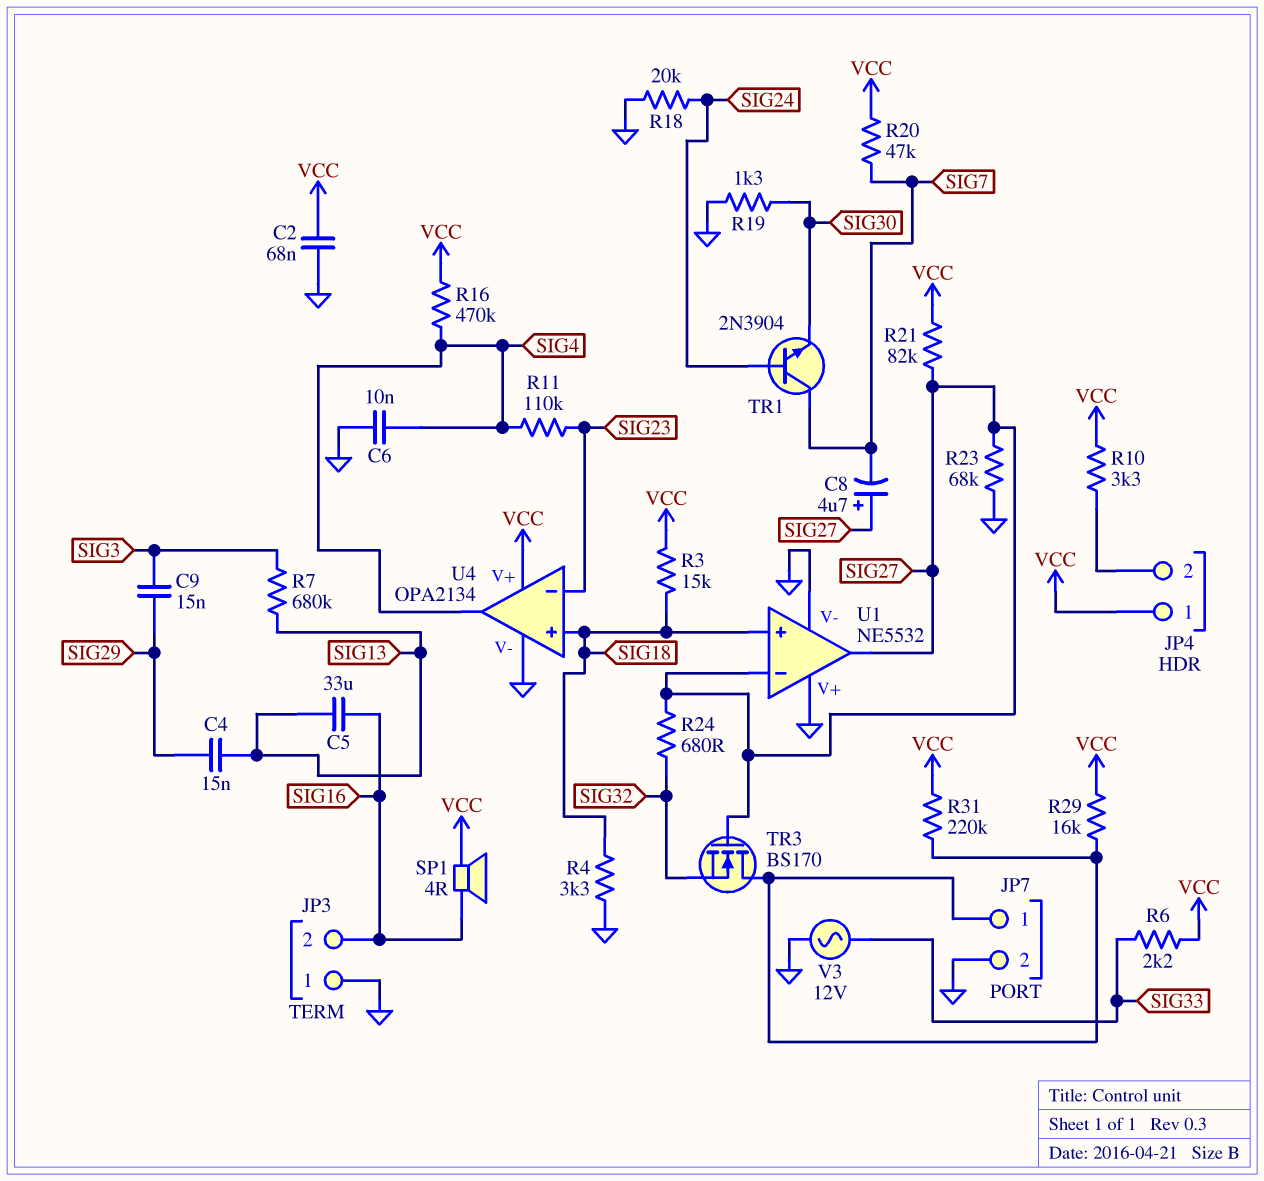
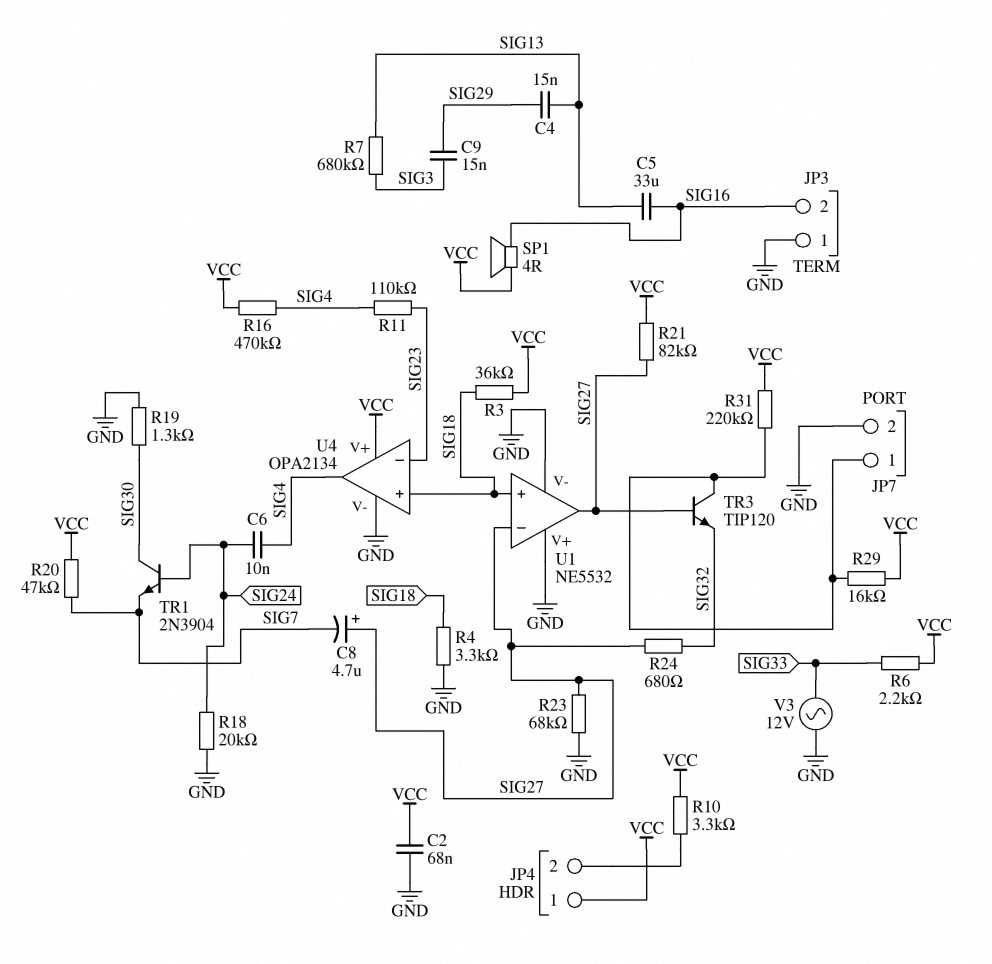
C6: 10nF (GND, SIG4) -> 10nF (SIG4, SIG24)
R3: 15k (SIG18, VCC) -> 36k (SIG18, VCC)
TR1: NPN 2N3904 (B SIG24, C SIG7, E SIG30) -> NPN 2N3904 (B SIG24, C SIG30, E SIG7)
TR3: NMOS BS170 (G SIG27, D JP7/1, S SIG32) -> NPN TIP120 (B SIG27, C JP7/1, E SIG32)

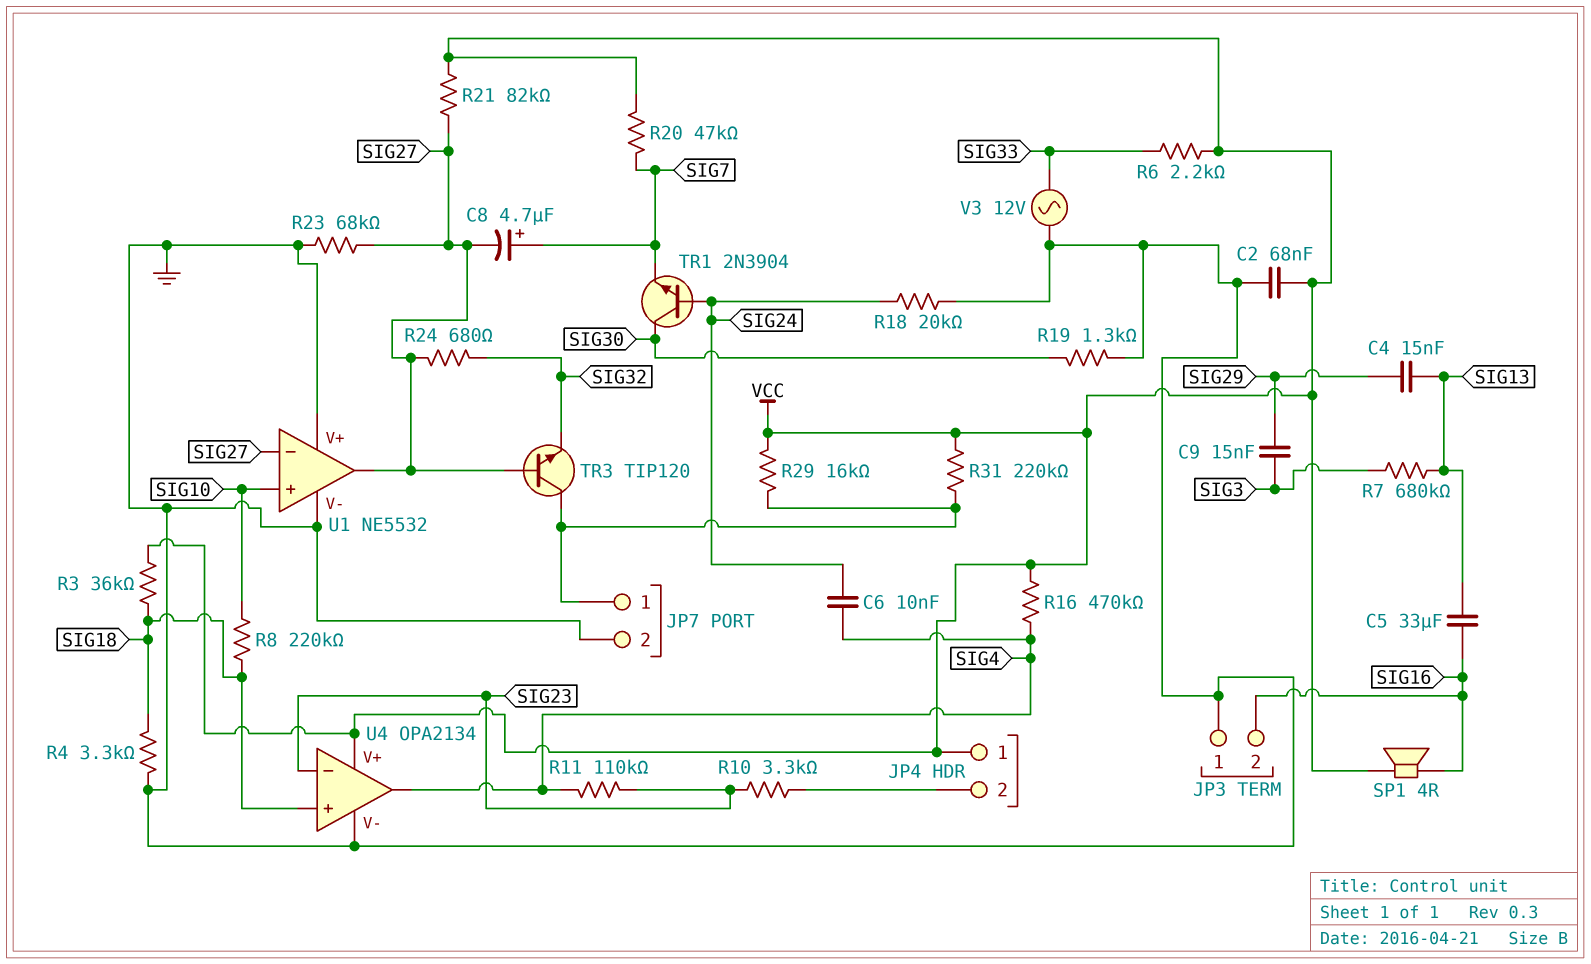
C8: 4.7uF (plus SIG27, minus SIG7) -> 4.7uF (plus SIG7, minus SIG27)
R8: none -> 220k (SIG10, SIG18)
R10: 3.3k (JP4/2, VCC) -> 3.3k (JP4/2, SIG23)
U1 pin in+: SIG18 -> SIG10

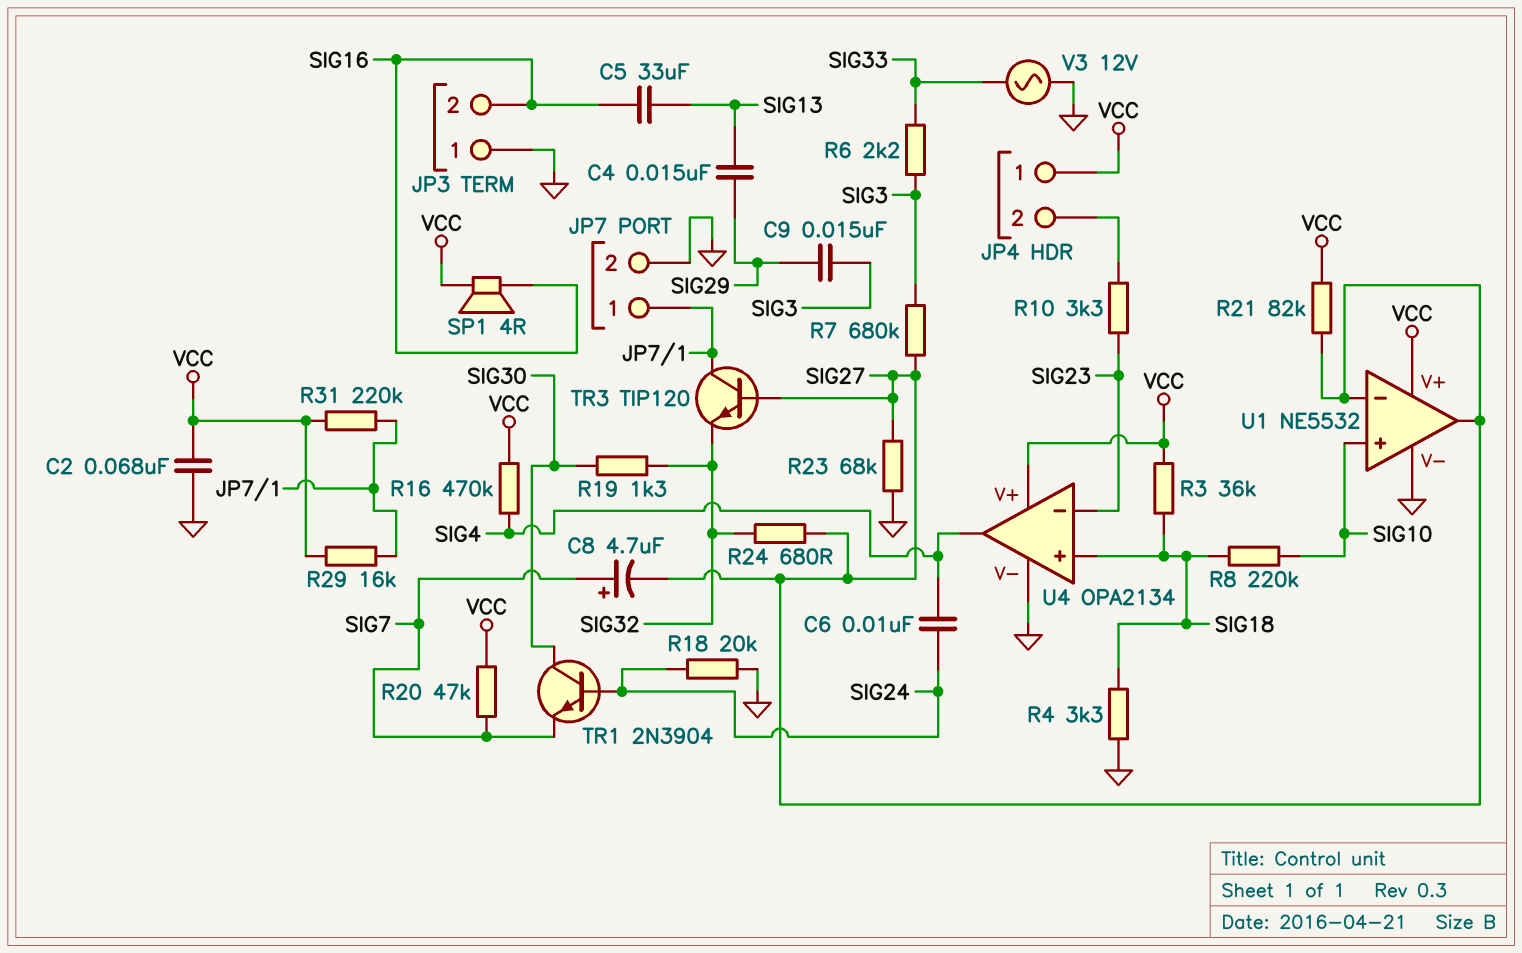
R6: 2.2k (SIG33, VCC) -> 2.2k (SIG3, SIG33)
R7: 680k (SIG3, SIG13) -> 680k (SIG3, SIG27)
R11: 110k (SIG4, SIG23) -> none
R19: 1.3k (GND, SIG30) -> 1.3k (SIG30, SIG32)
U1 pin V+: GND -> VCC

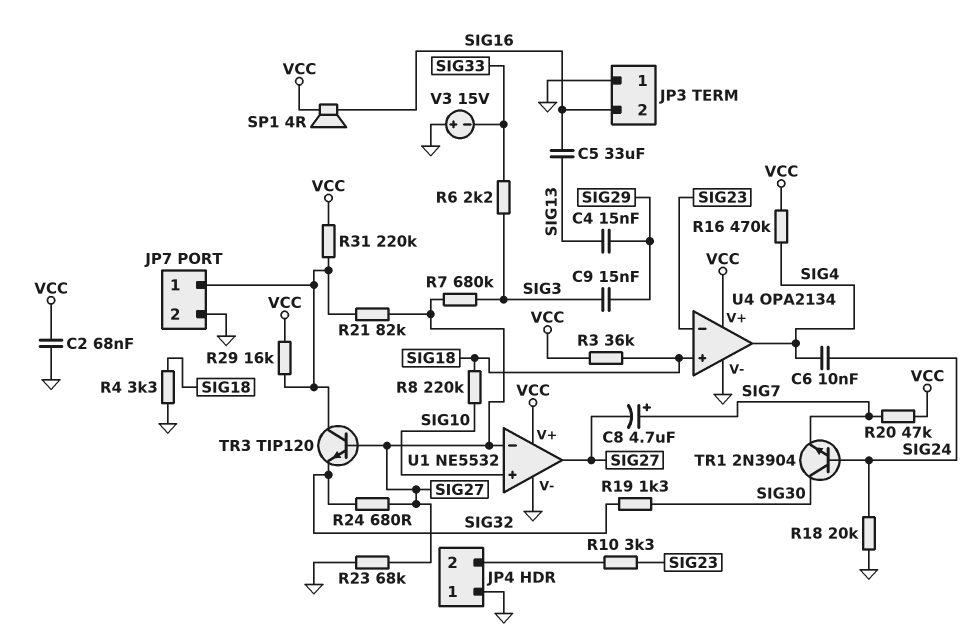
JP4 pin 1: VCC -> GND
R21: 82k (SIG27, VCC) -> 82k (JP7/1, SIG27)
V3: AC 12V (GND, SIG33) -> 15V (plus GND, minus SIG33)

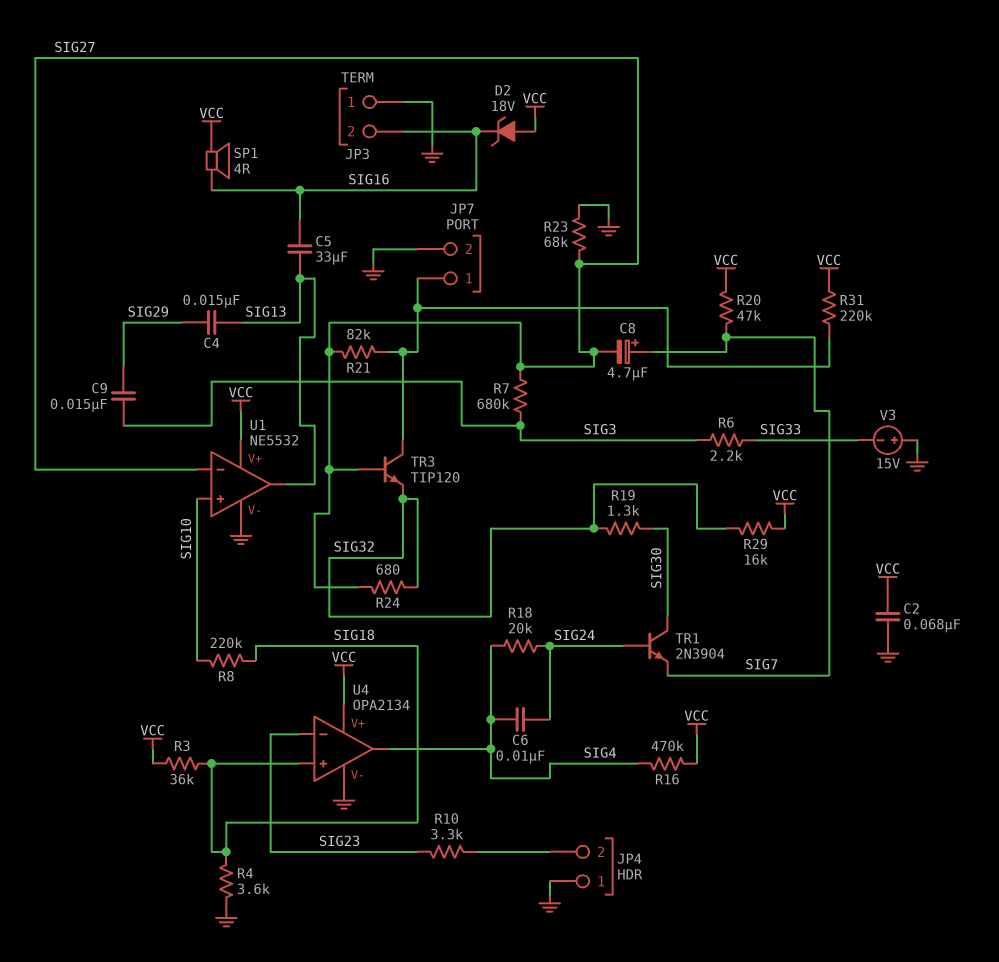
D2: none -> zener 18V (A VCC, K SIG16)
R4: 3.3k (GND, SIG18) -> 3.6k (GND, SIG18)
R18: 20k (GND, SIG24) -> 20k (SIG4, SIG24)
R29: 16k (JP7/1, VCC) -> 16k (SIG32, VCC)
U1 pin out: SIG27 -> SIG13

